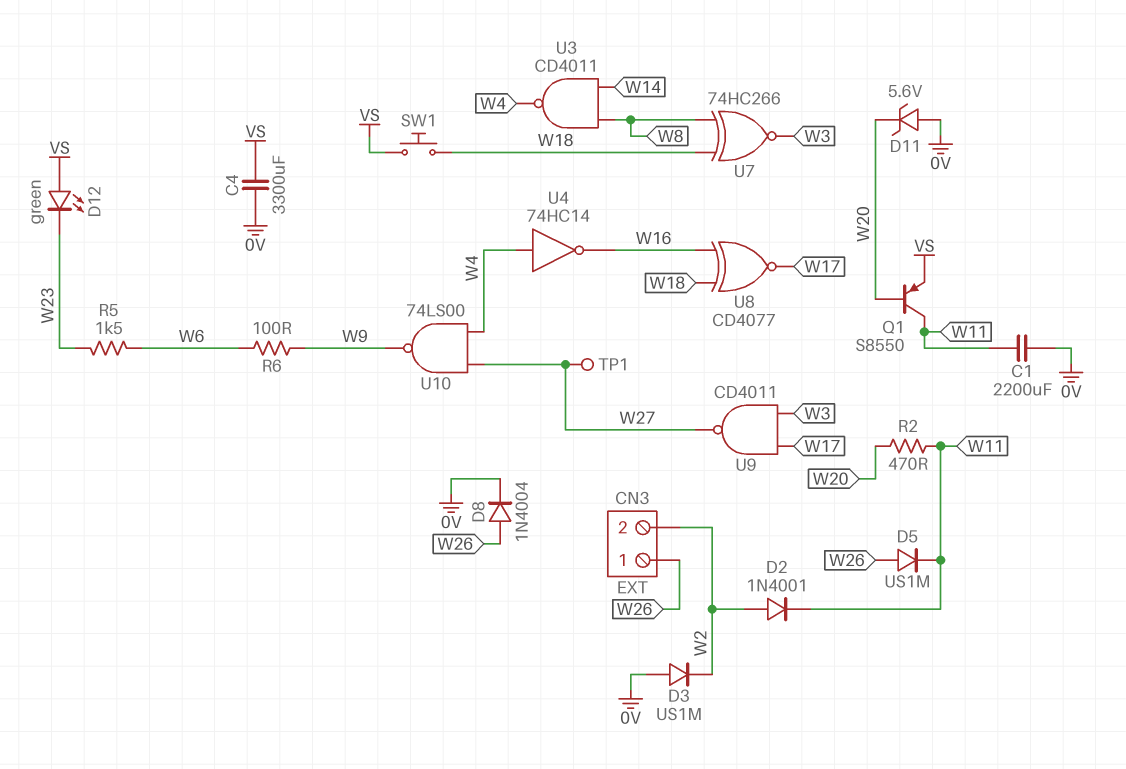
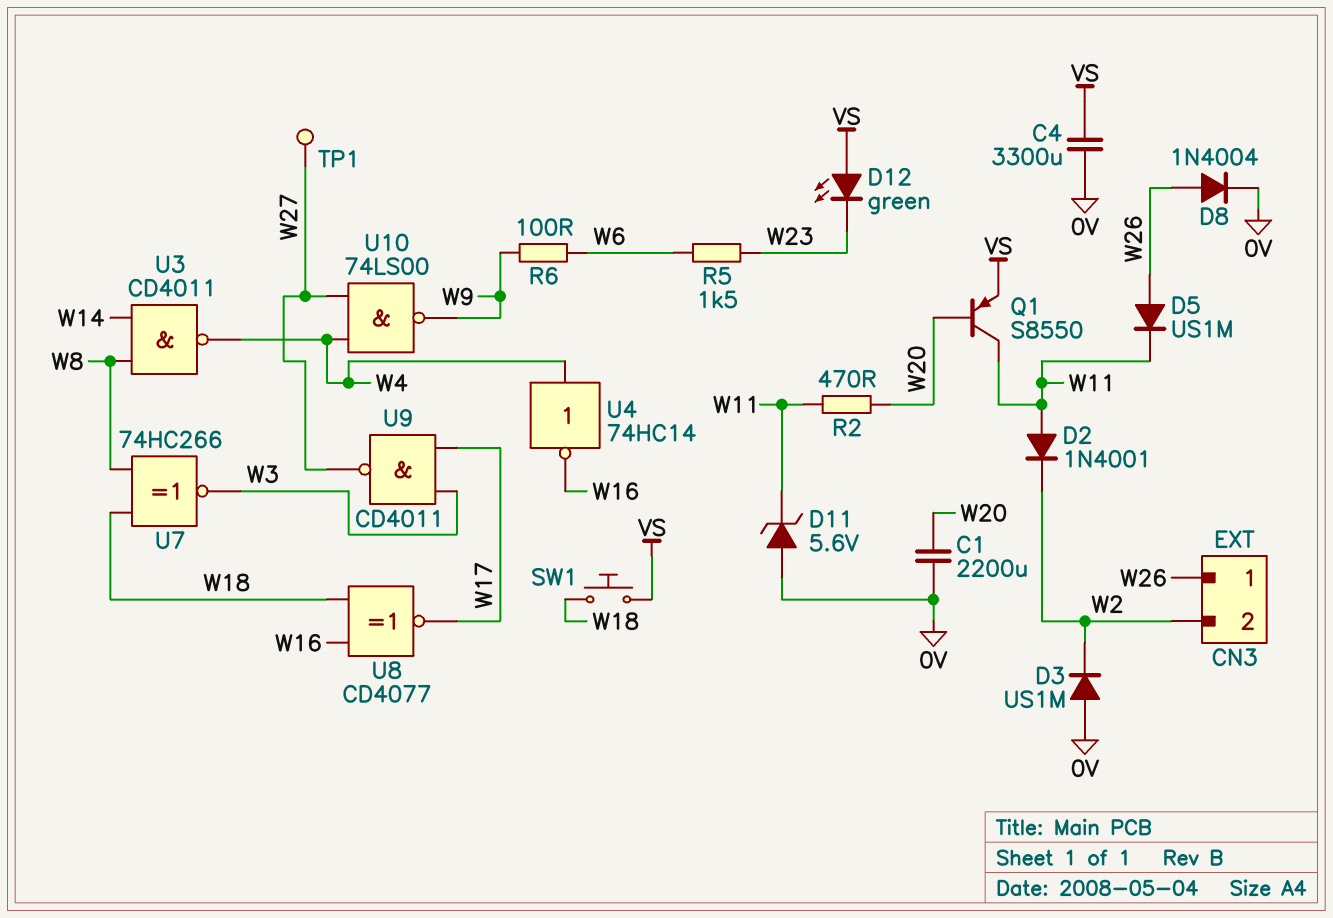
C1: 2200uF (0V, W11) -> 2200uF (0V, W20)
D2: diode 1N4001 (A W2, K W11) -> diode 1N4001 (A W11, K W2)
D11: zener 5.6V (A 0V, K W20) -> zener 5.6V (A 0V, K W11)

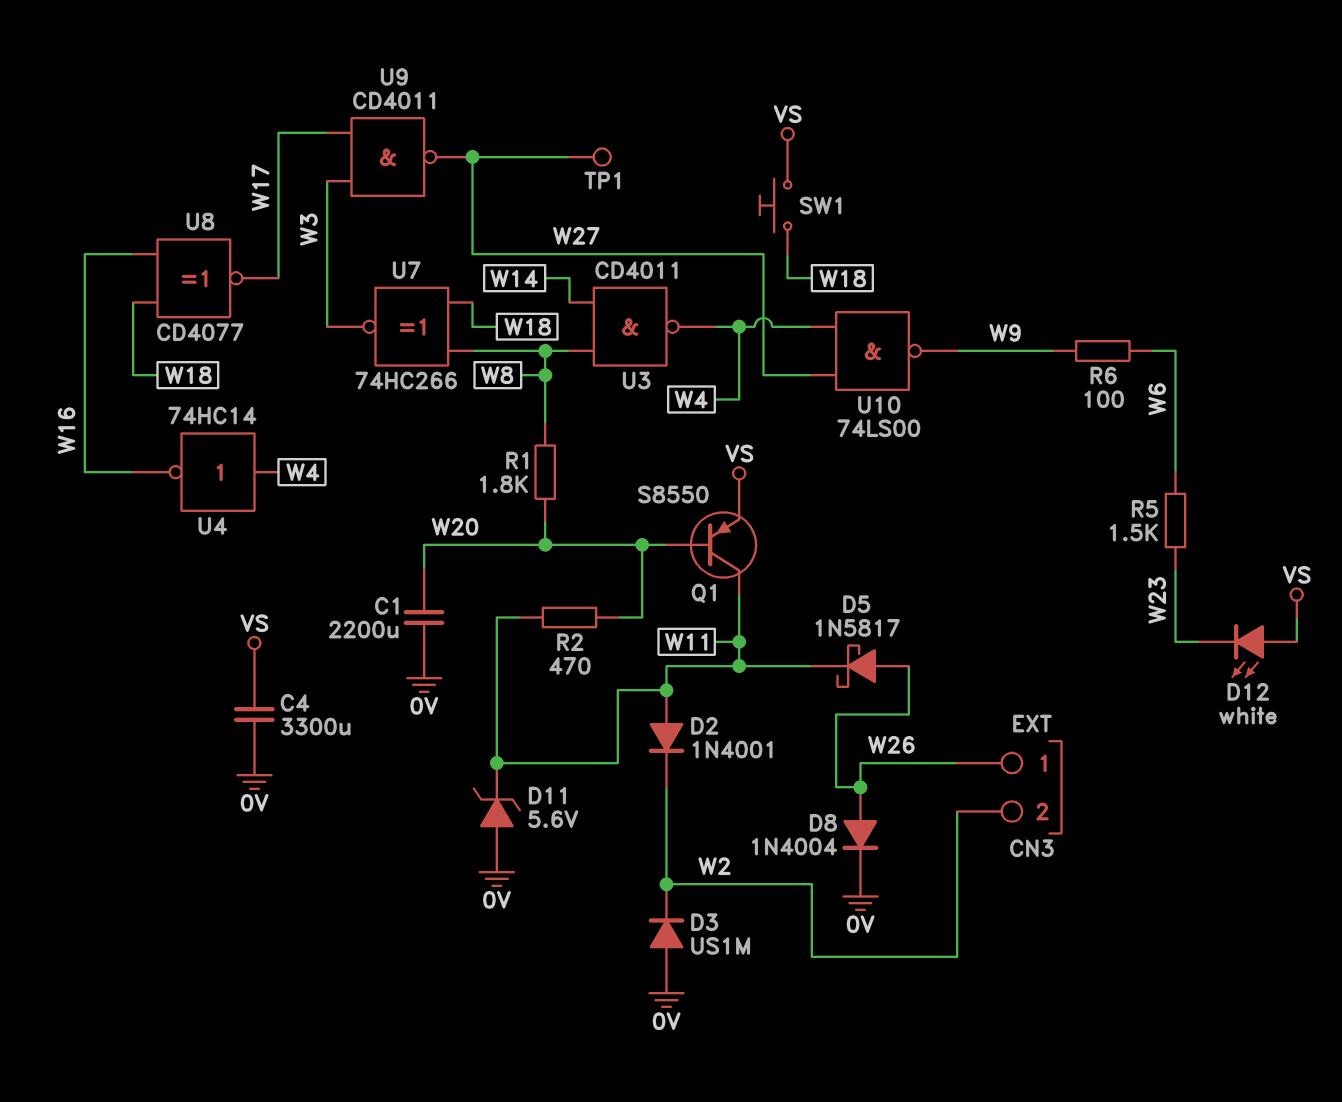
D5: diode US1M (A W26, K W11) -> schottky 1N5817 (A W26, K W11)
D12: LED green (A VS, K W23) -> LED white (A VS, K W23)
R1: none -> 1.8k (W8, W20)

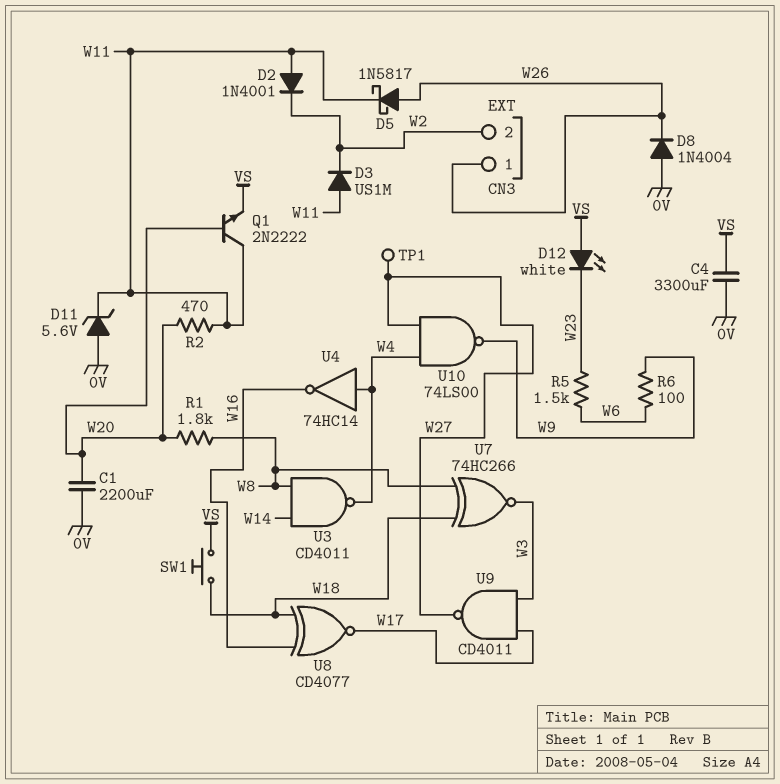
D3: diode US1M (A 0V, K W2) -> diode US1M (A W11, K W2)
D8: diode 1N4004 (A W26, K 0V) -> diode 1N4004 (A 0V, K W26)
Q1: PNP S8550 (B W20, C W11, E VS) -> NPN 2N2222 (B W20, C W11, E VS)

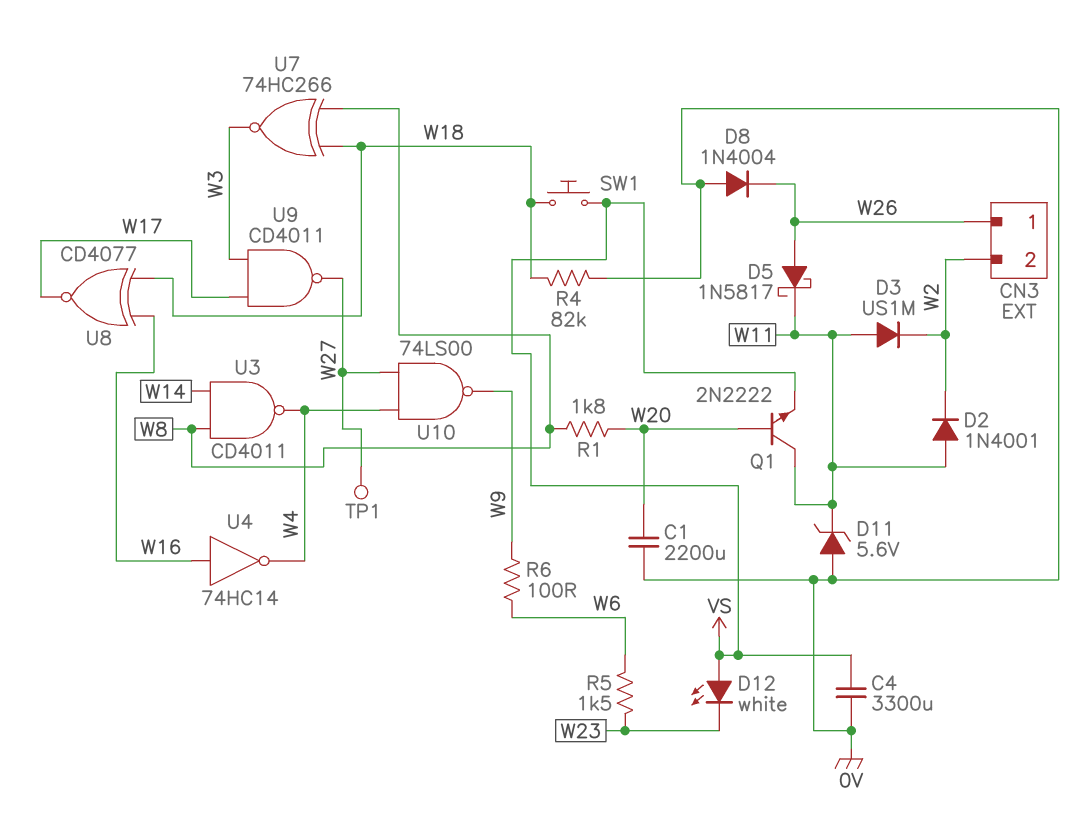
R2: 470 (W11, W20) -> none
R4: none -> 82k (0V, W18)
U4: NOT 74HC14 (in W4, out W16) -> NOT 74HC14 (in W16, out W4)

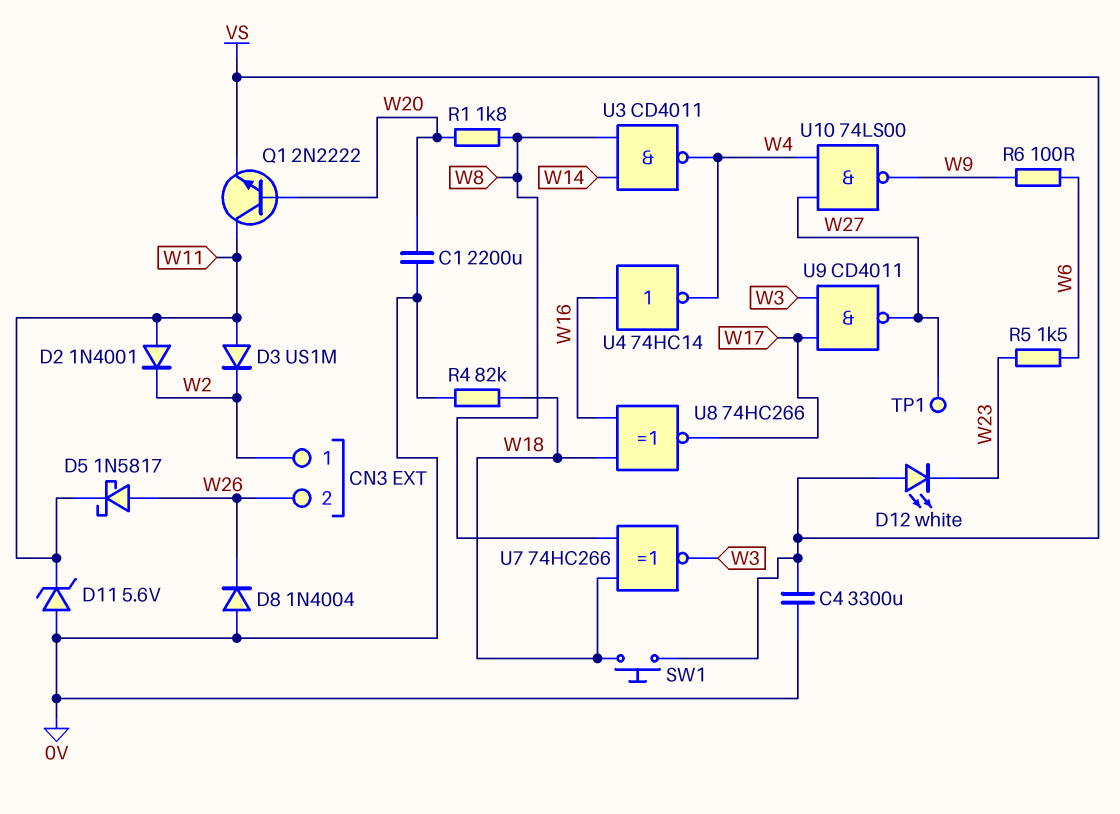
CN3 pin 1: W26 -> W2
CN3 pin 2: W2 -> W26
U8: XNOR CD4077 (in W16, in W18, out W17) -> XNOR 74HC266 (in W16, in W18, out W17)

